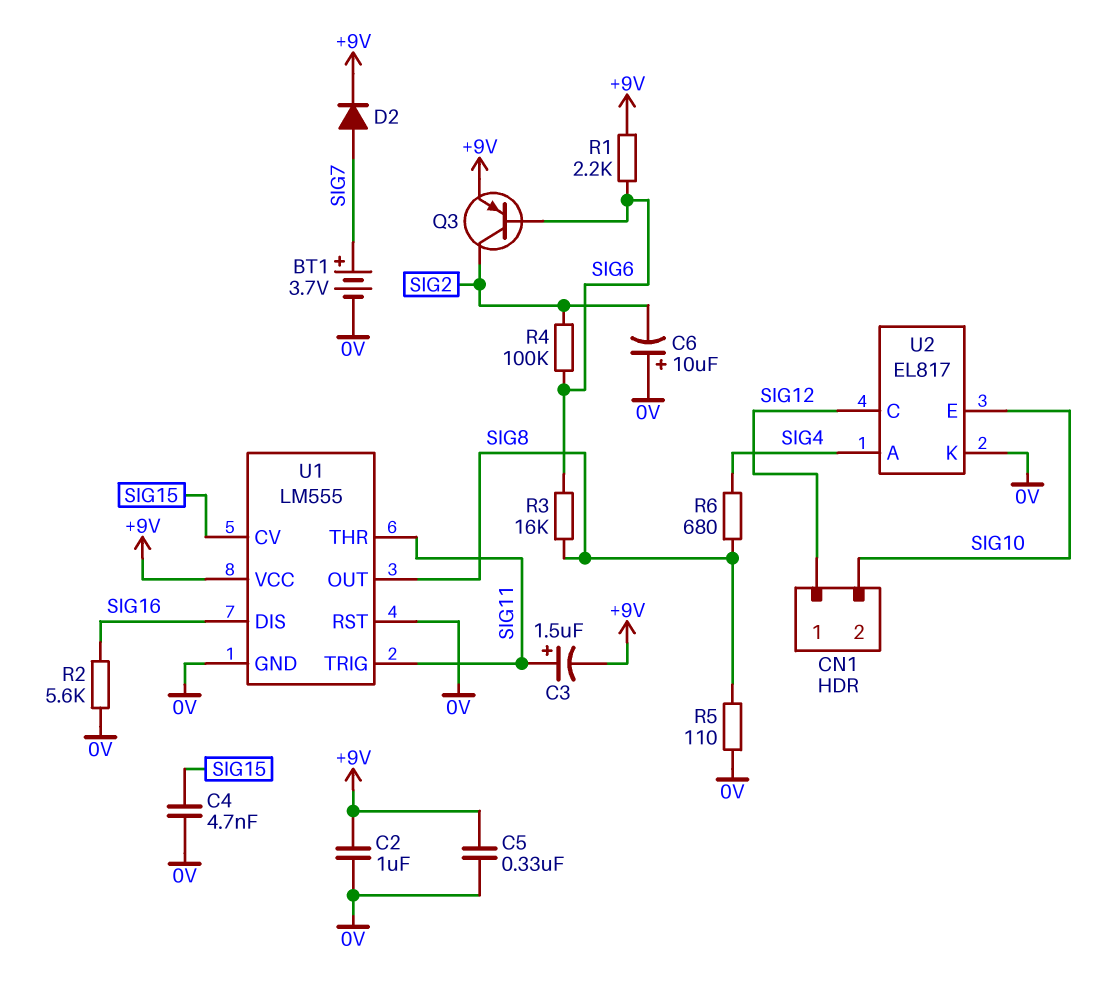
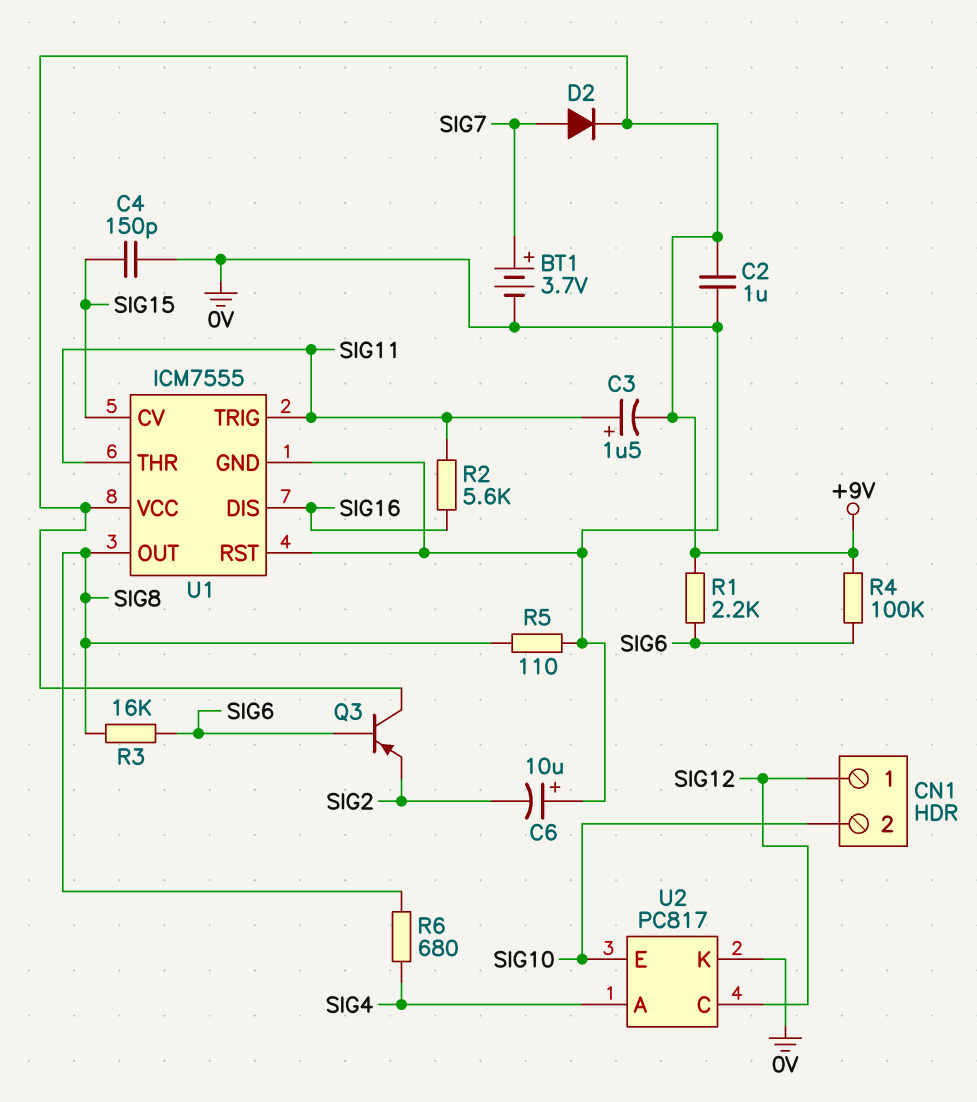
C4: 4.7nF (0V, SIG15) -> 150pF (0V, SIG15)
C5: 330nF (+9V, 0V) -> none
Q3: PNP (B SIG6, C SIG2, E +9V) -> PNP (B SIG6, C +9V, E SIG2)
R2: 5.6k (0V, SIG16) -> 5.6k (SIG11, SIG16)
R4: 100k (SIG2, SIG6) -> 100k (+9V, SIG6)
U1: LM555 -> ICM7555
U2: EL817 -> PC817

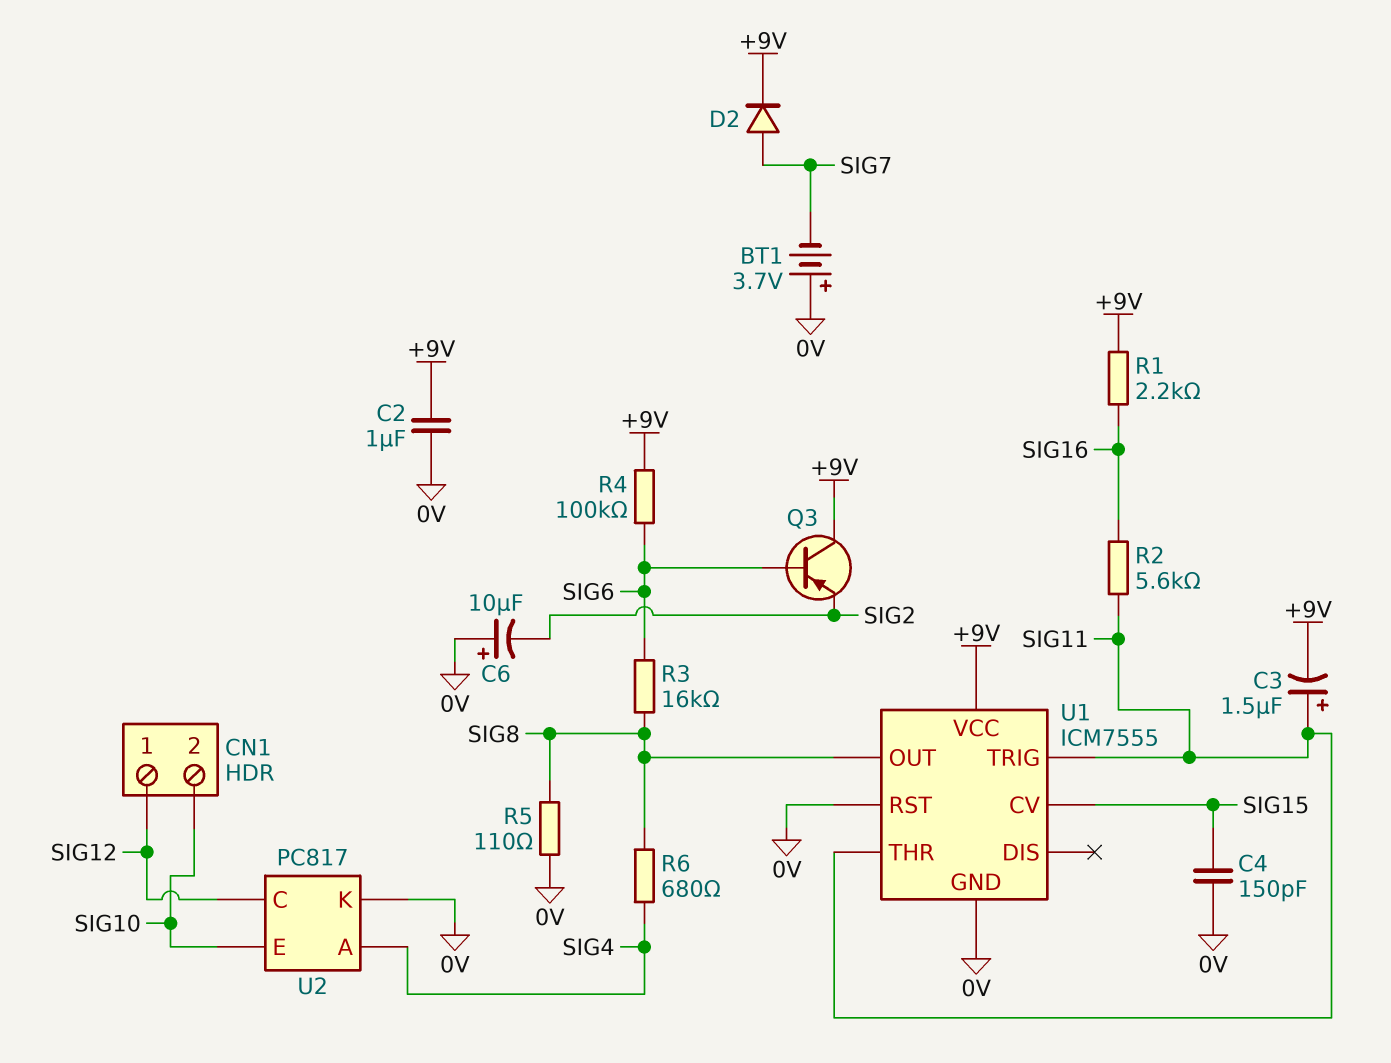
BT1: 3.7V (plus SIG7, minus 0V) -> 3.7V (plus 0V, minus SIG7)
R1: 2.2k (+9V, SIG6) -> 2.2k (+9V, SIG16)
U1 pin DIS: SIG16 -> none

